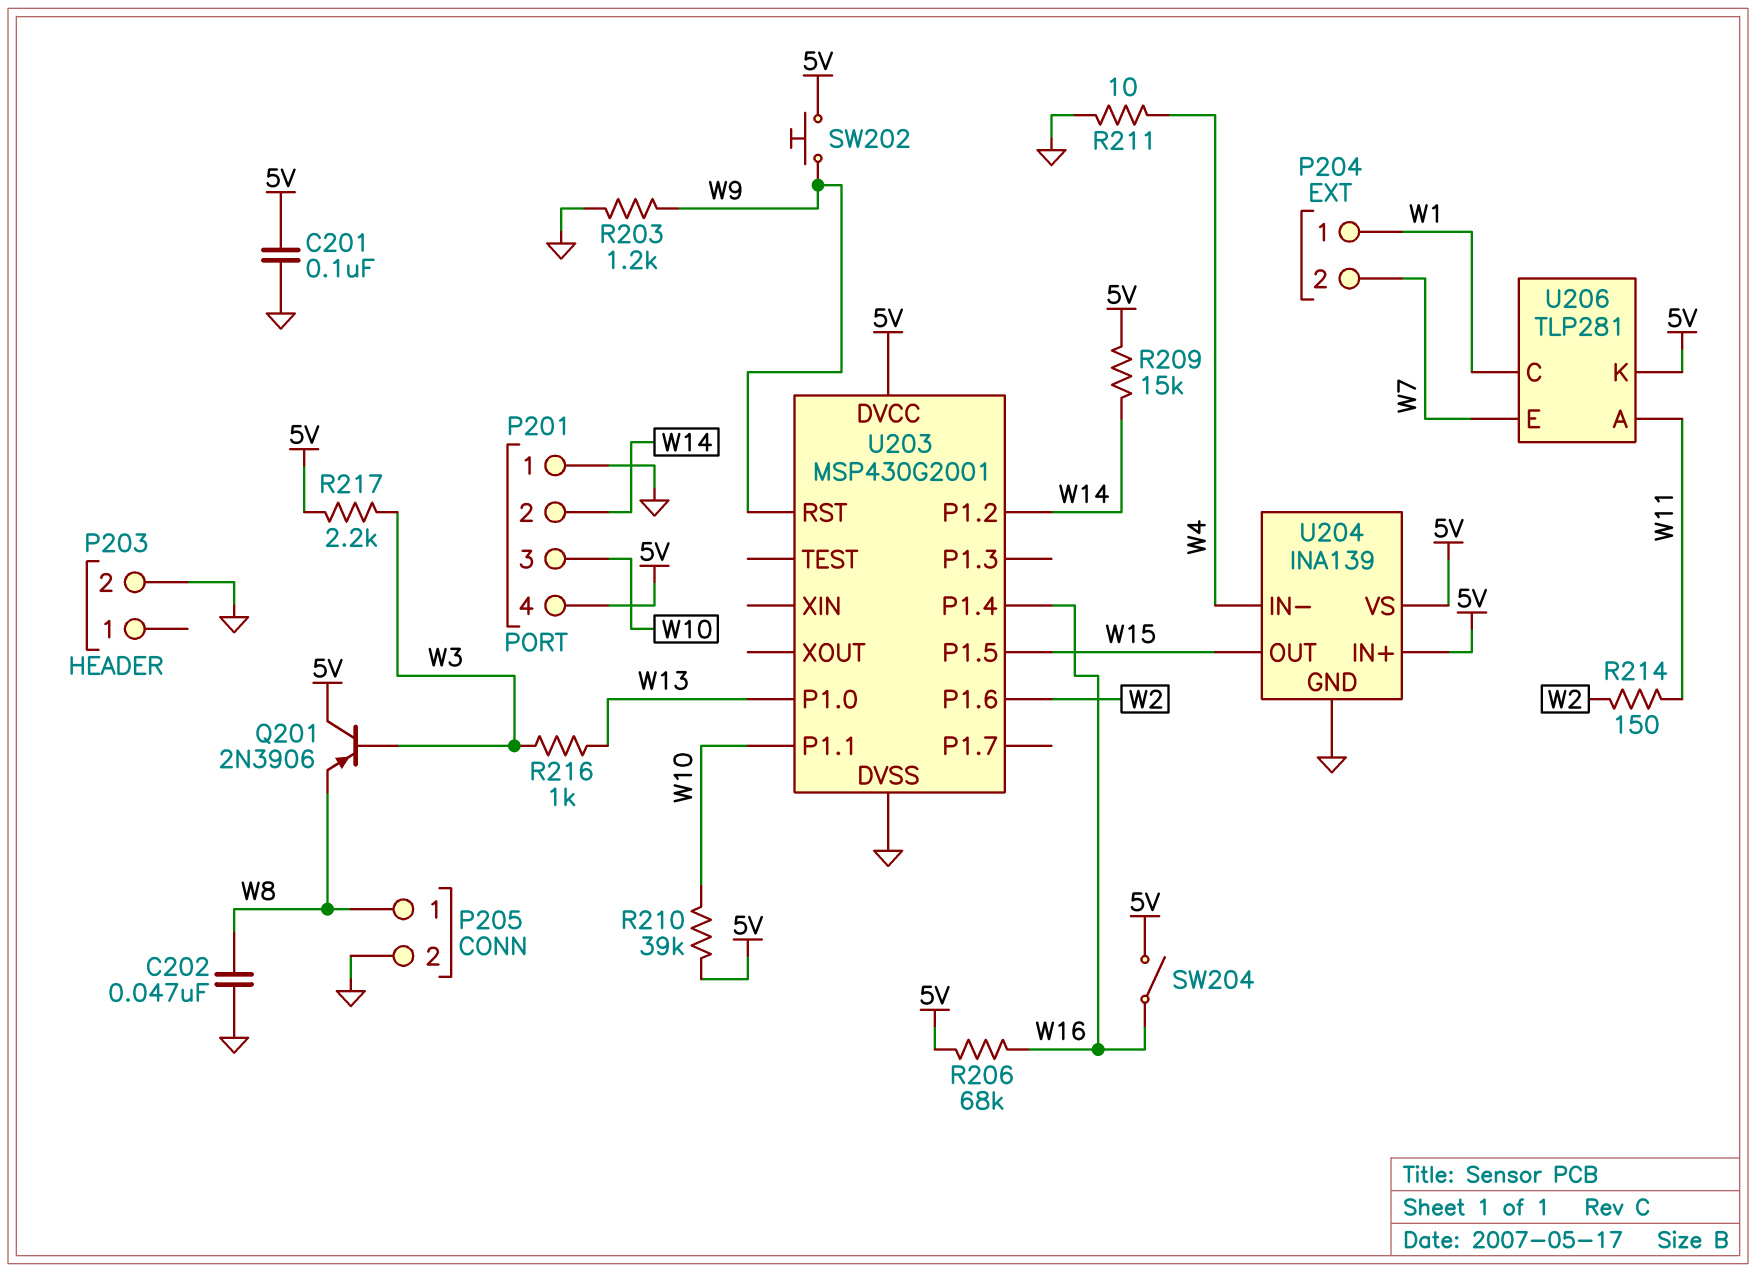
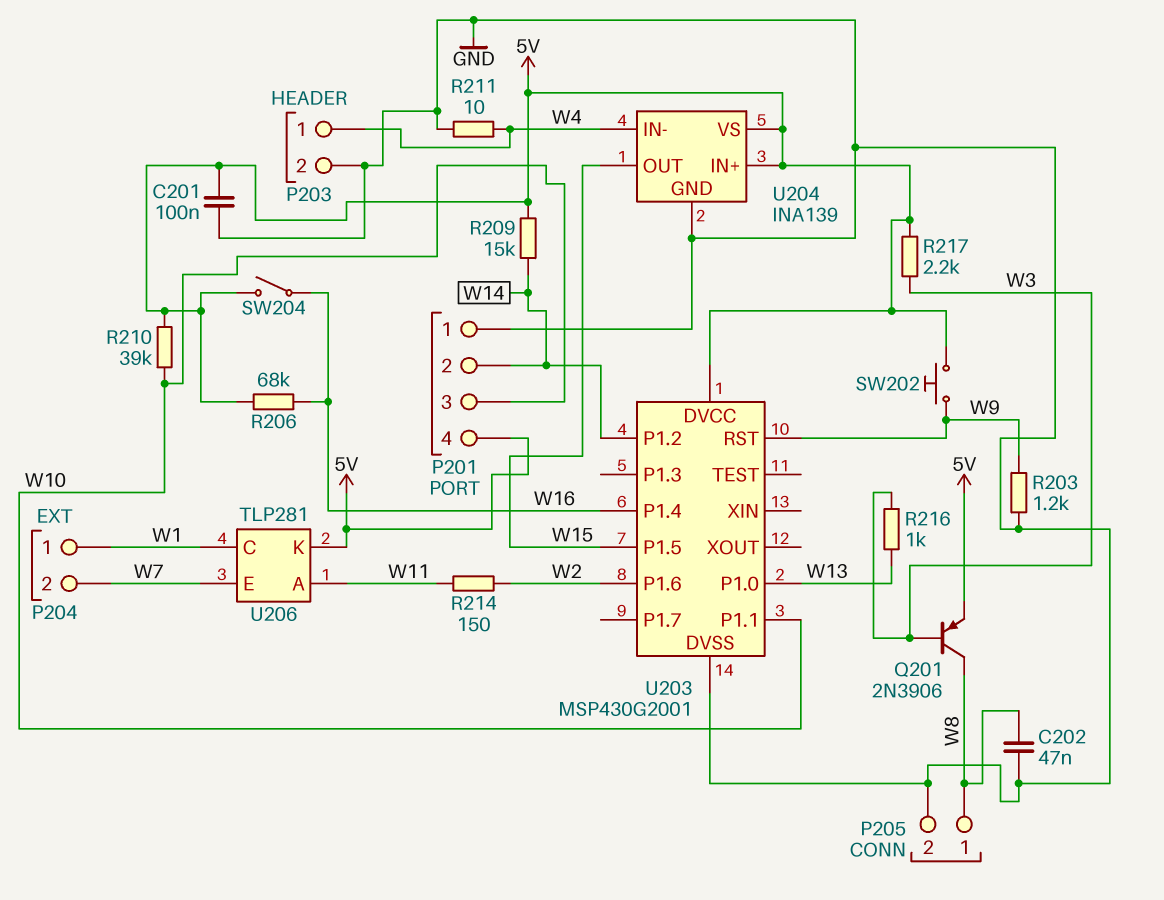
P203 pin 1: none -> W4
Q201: PNP 2N3906 (B W3, C 5V, E W8) -> PNP 2N3906 (B W3, C W8, E 5V)

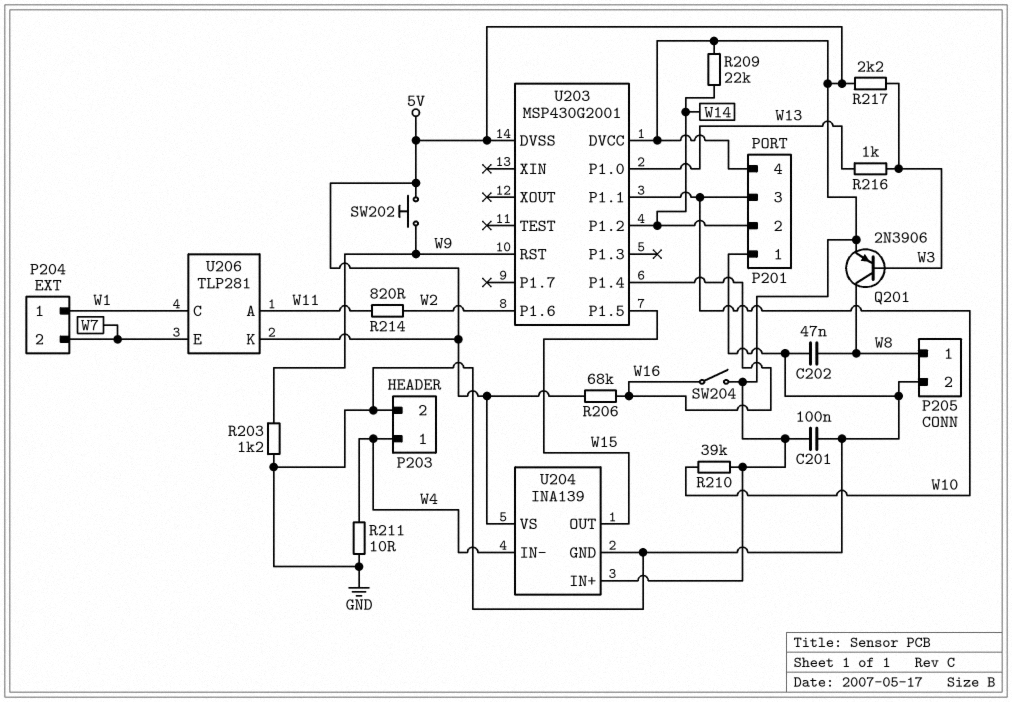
R209: 15k (5V, W14) -> 22k (5V, W14)
R214: 150 (W2, W11) -> 820 (W2, W11)
U203 pin DVSS: GND -> 5V

